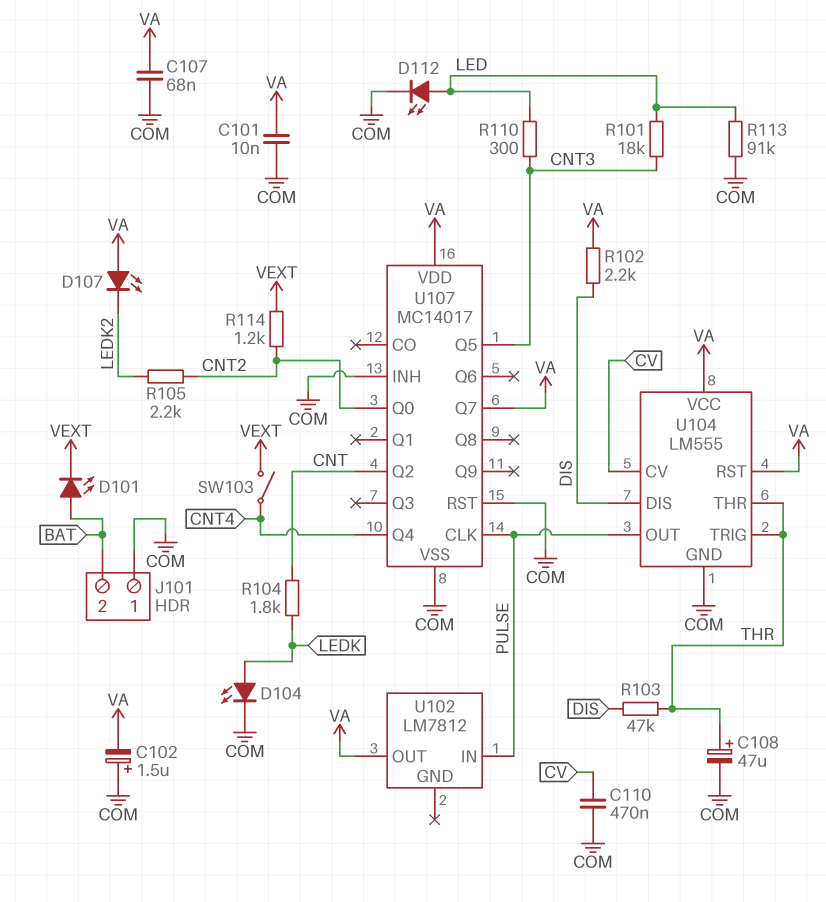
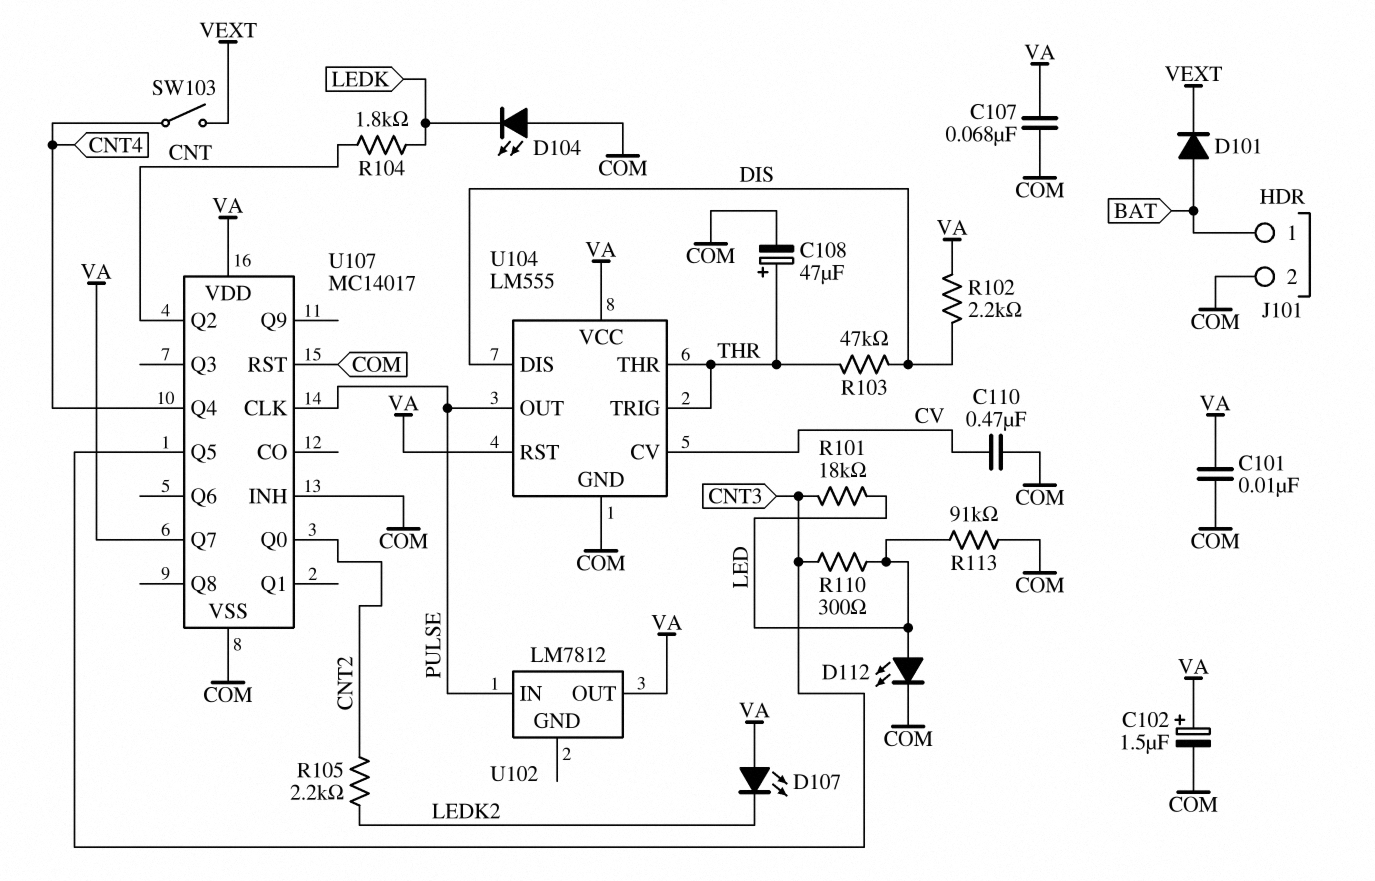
C102: 1.5uF (plus COM, minus VA) -> 1.5uF (plus VA, minus COM)
D101: LED (A BAT, K VEXT) -> diode (A BAT, K VEXT)
D104: LED (A LEDK, K COM) -> LED (A COM, K LEDK)
J101 pin 1: COM -> BAT
J101 pin 2: BAT -> COM
R114: 1.2k (CNT2, VEXT) -> none

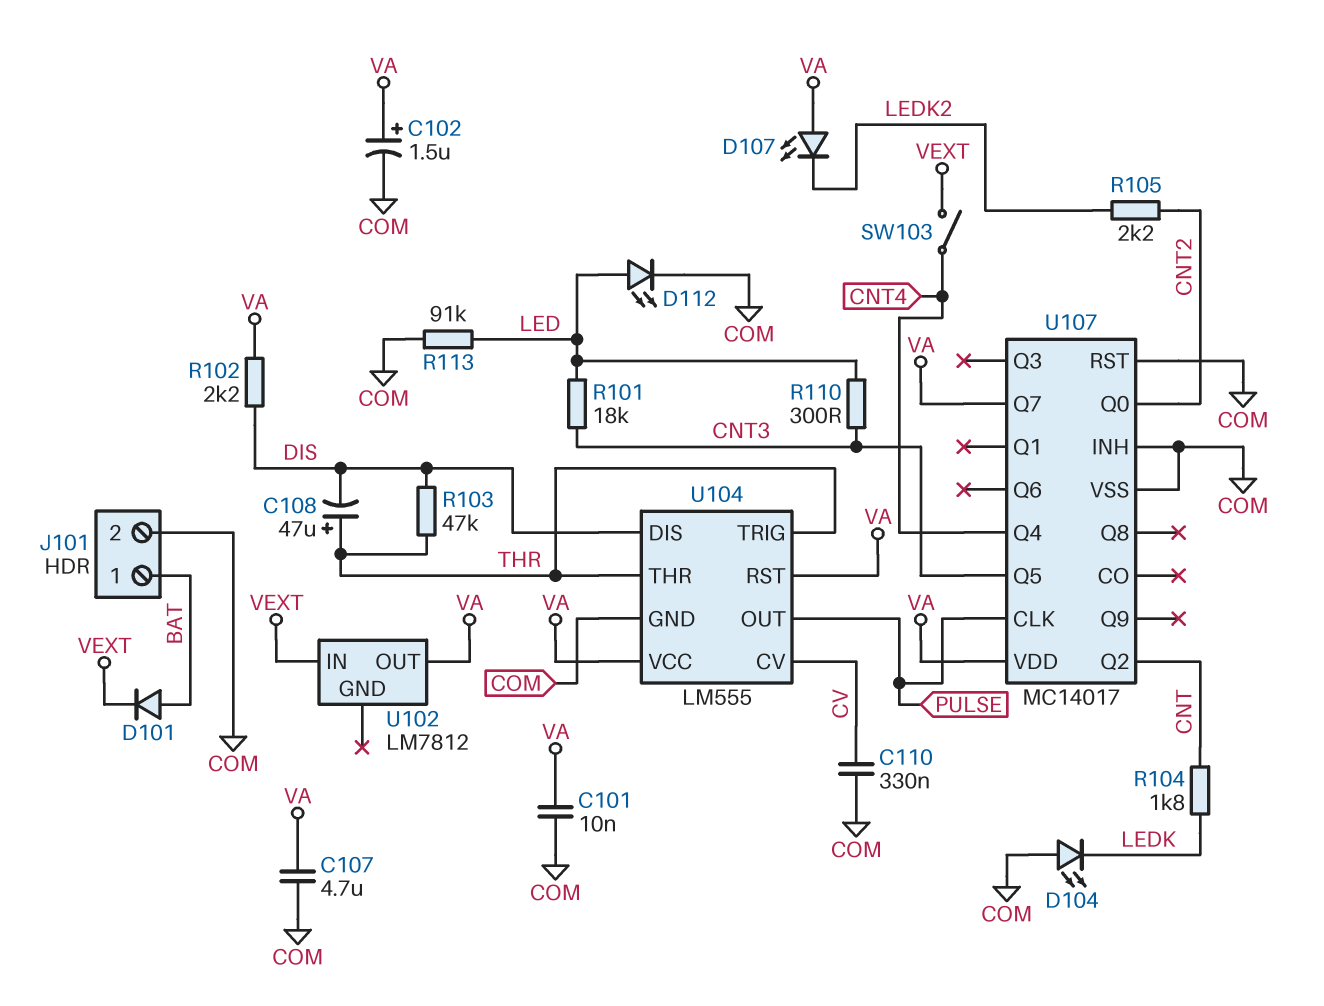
C107: 68nF (COM, VA) -> 4.7uF (COM, VA)
C108: 47uF (plus THR, minus COM) -> 47uF (plus THR, minus DIS)
C110: 470nF (COM, CV) -> 330nF (COM, CV)
U102 pin IN: PULSE -> VEXT

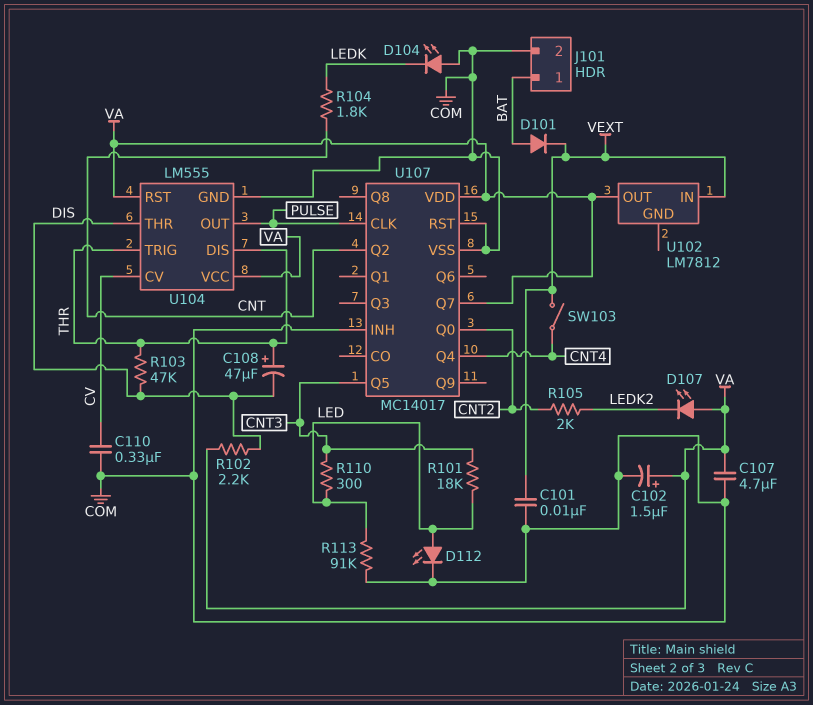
C101: 10nF (COM, VA) -> 10nF (COM, VEXT)
R105: 2.2k (CNT2, LEDK2) -> 2k (CNT2, LEDK2)
U104 pin DIS: DIS -> THR
U104 pin THR: THR -> DIS

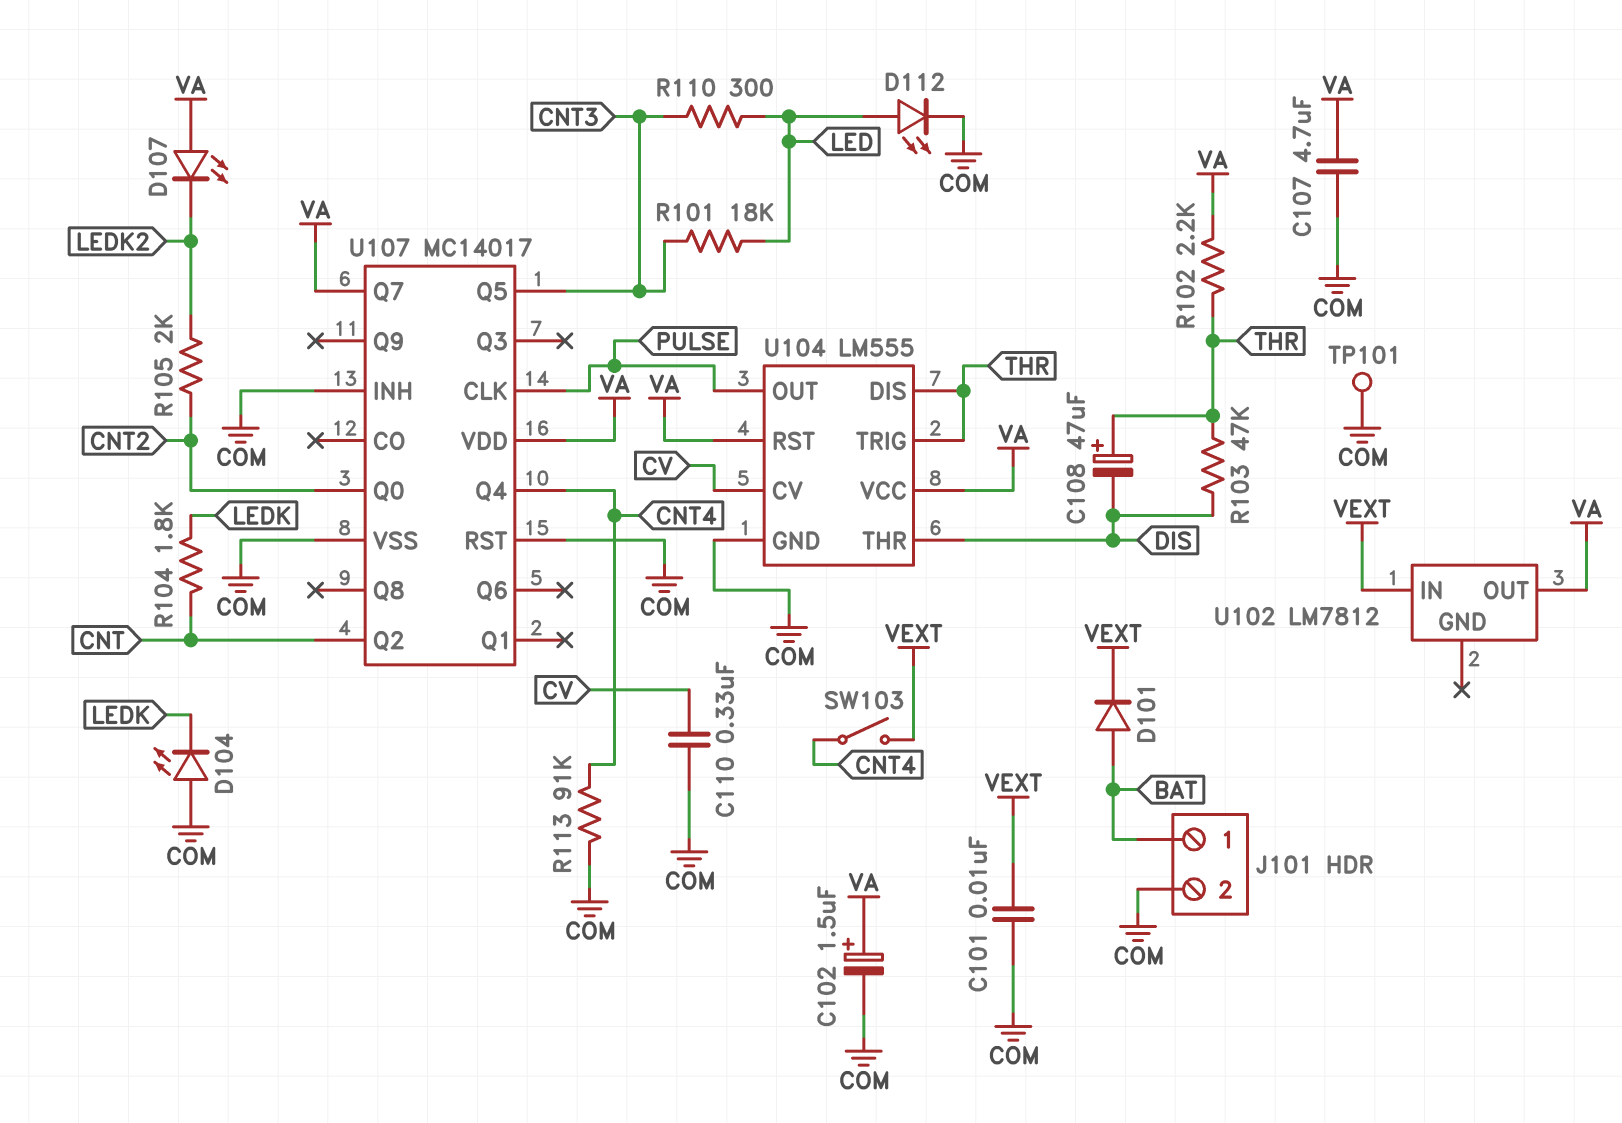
R102: 2.2k (DIS, VA) -> 2.2k (THR, VA)
R113: 91k (COM, LED) -> 91k (CNT4, COM)
TP101: none -> test point (COM)

